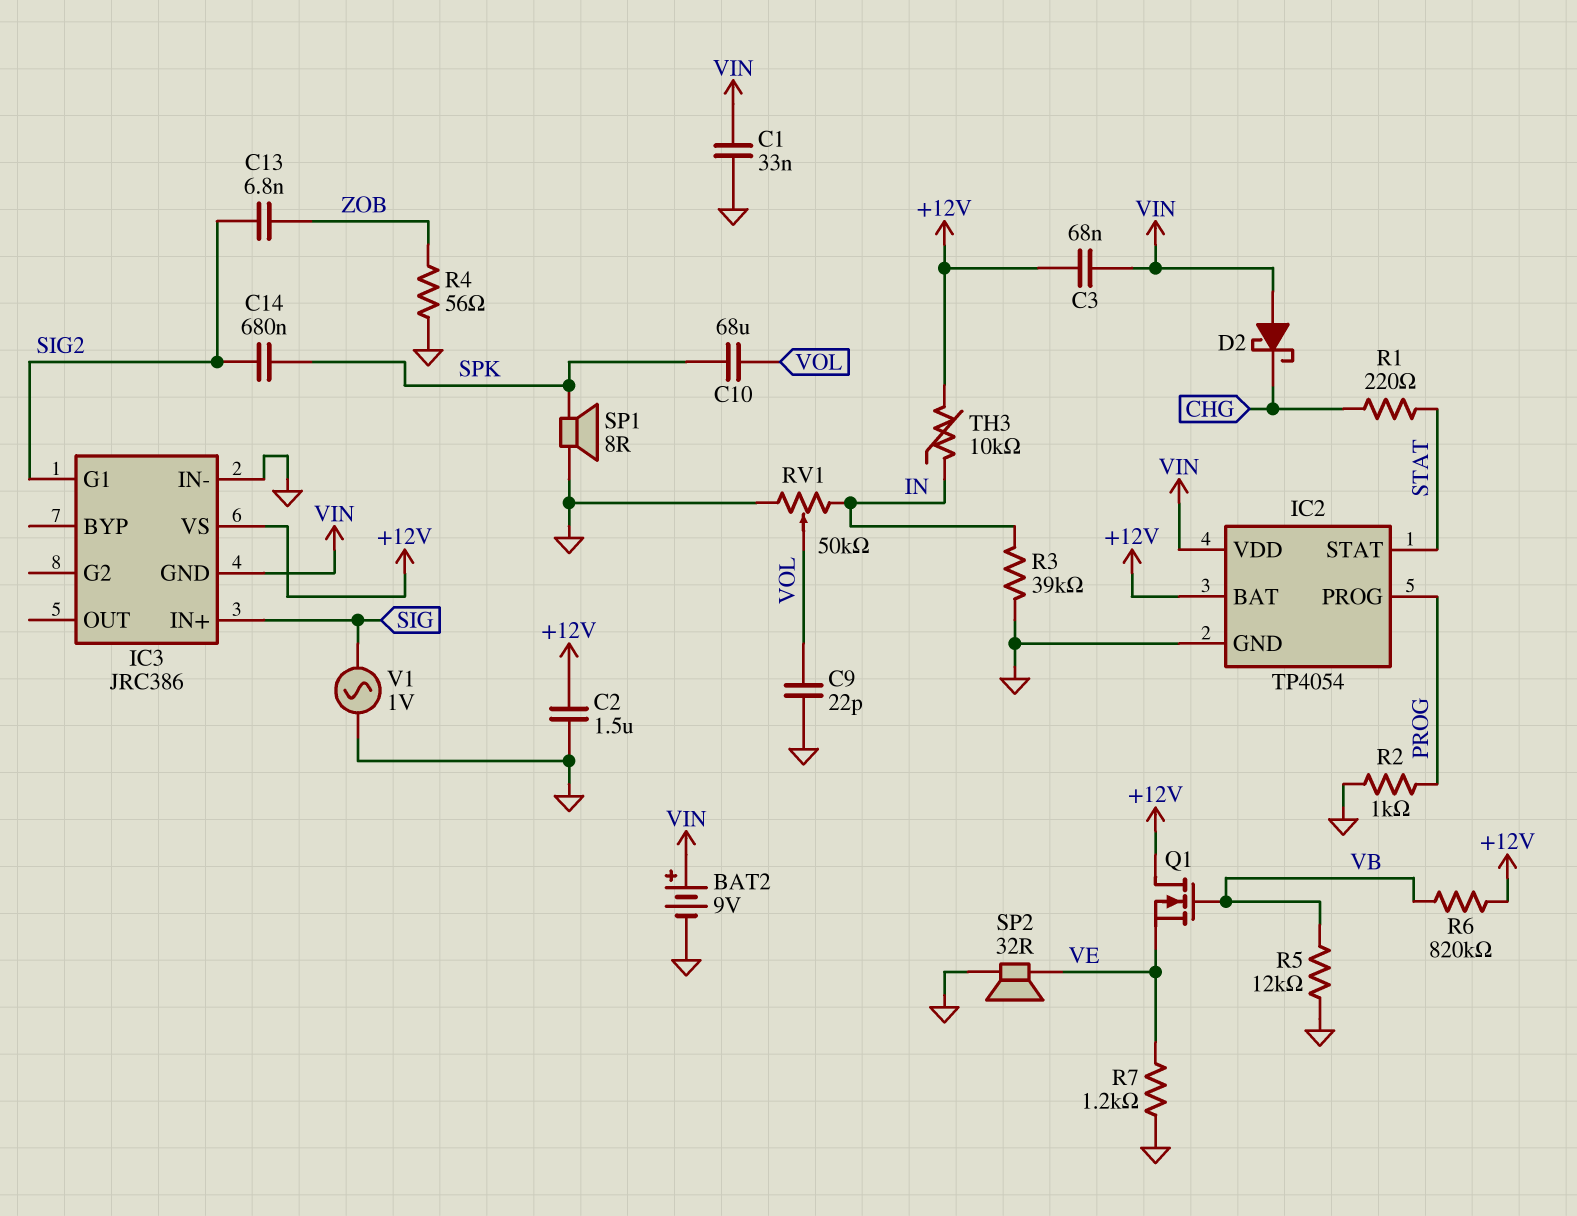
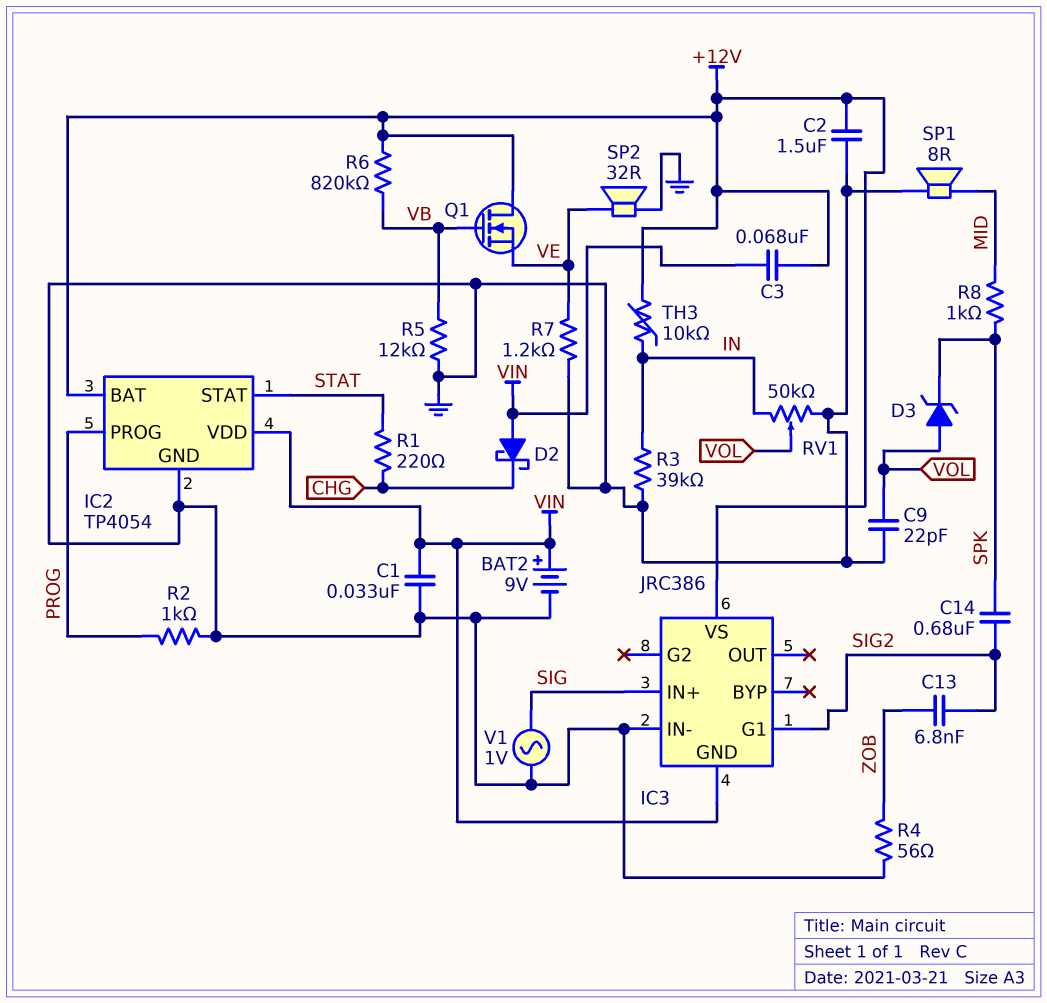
C10: 68uF (SPK, VOL) -> none
D3: none -> zener (A VOL, K SPK)
R8: none -> 1k (MID, SPK)
SP1: speaker 8R (GND, SPK) -> speaker 8R (GND, MID)

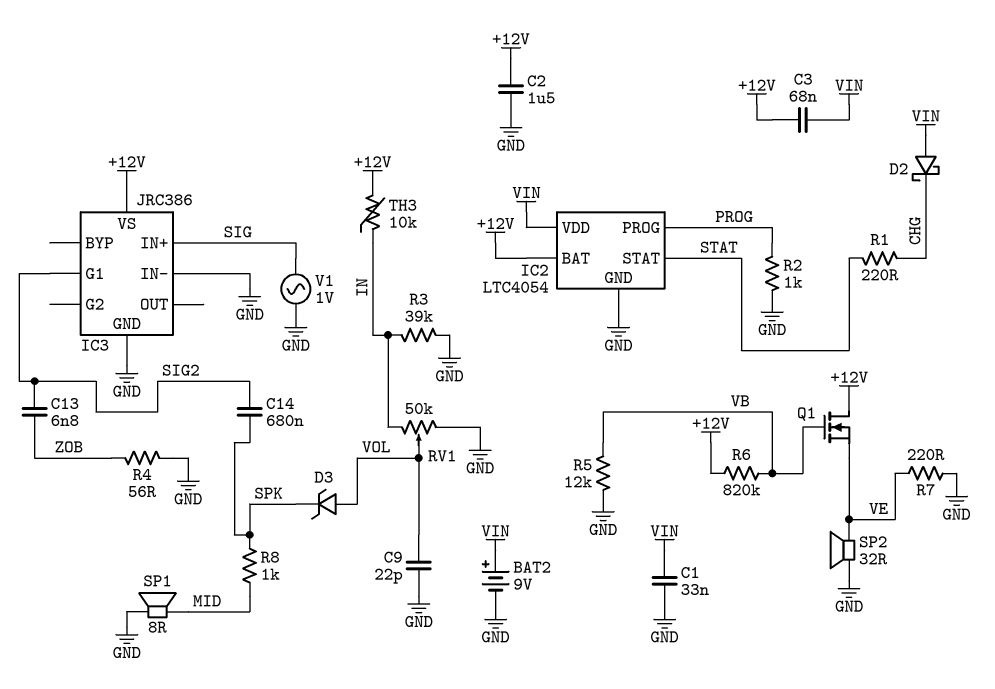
IC2: TP4054 -> LTC4054
IC3 pin GND: VIN -> GND
R7: 1.2k (GND, VE) -> 220 (GND, VE)

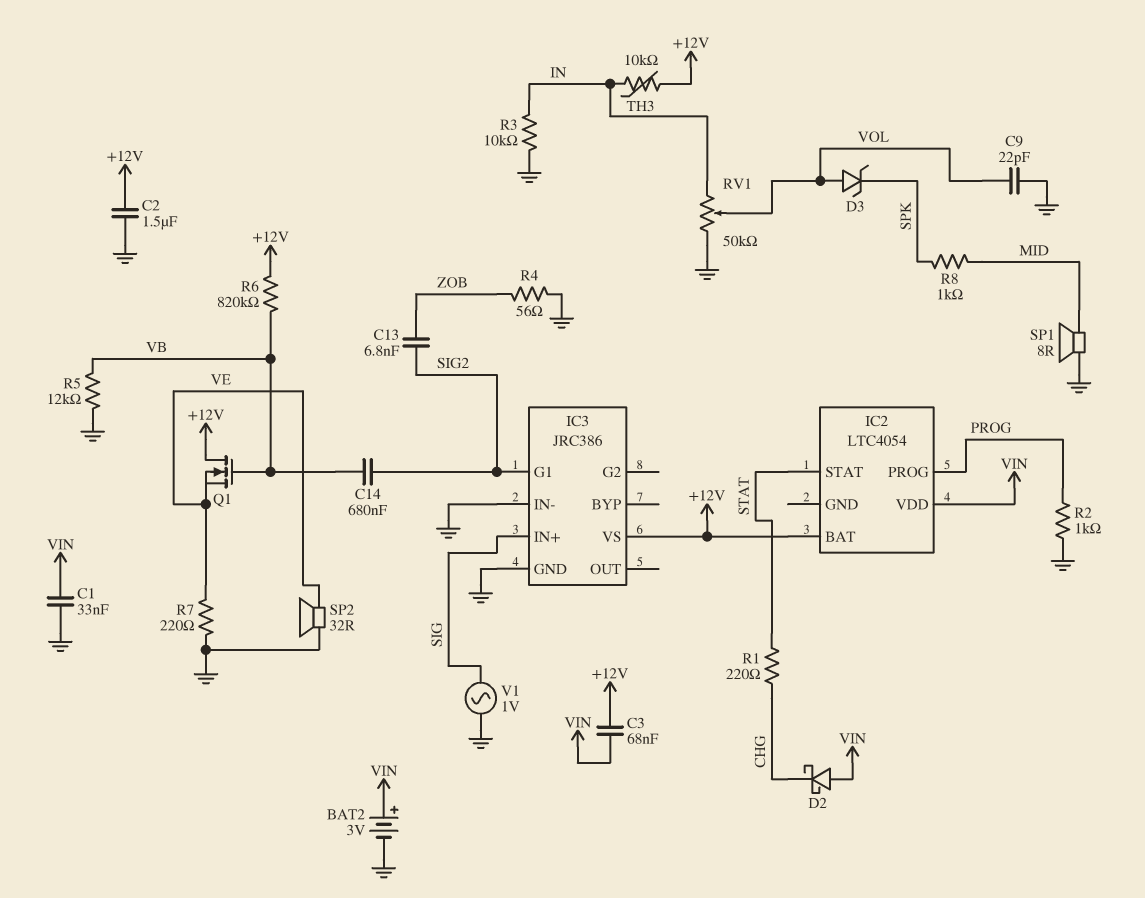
BAT2: 9V (plus VIN, minus GND) -> 3V (plus VIN, minus GND)
C14: 680nF (SIG2, SPK) -> 680nF (SIG2, VB)
IC2 pin GND: GND -> none
R3: 39k (GND, IN) -> 10k (GND, IN)

